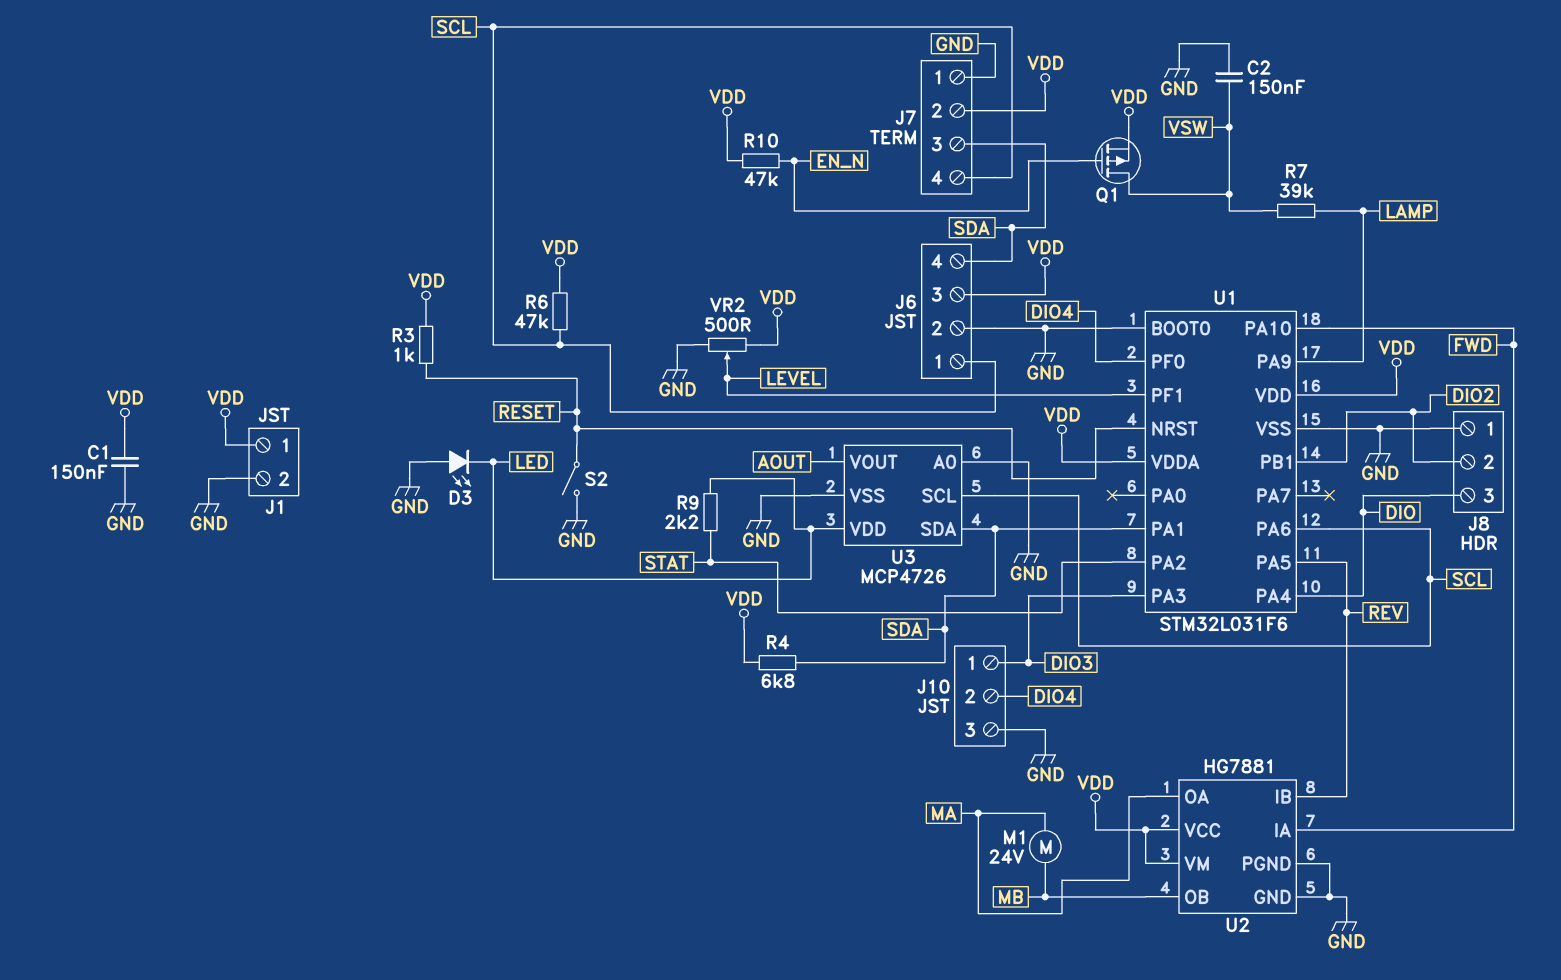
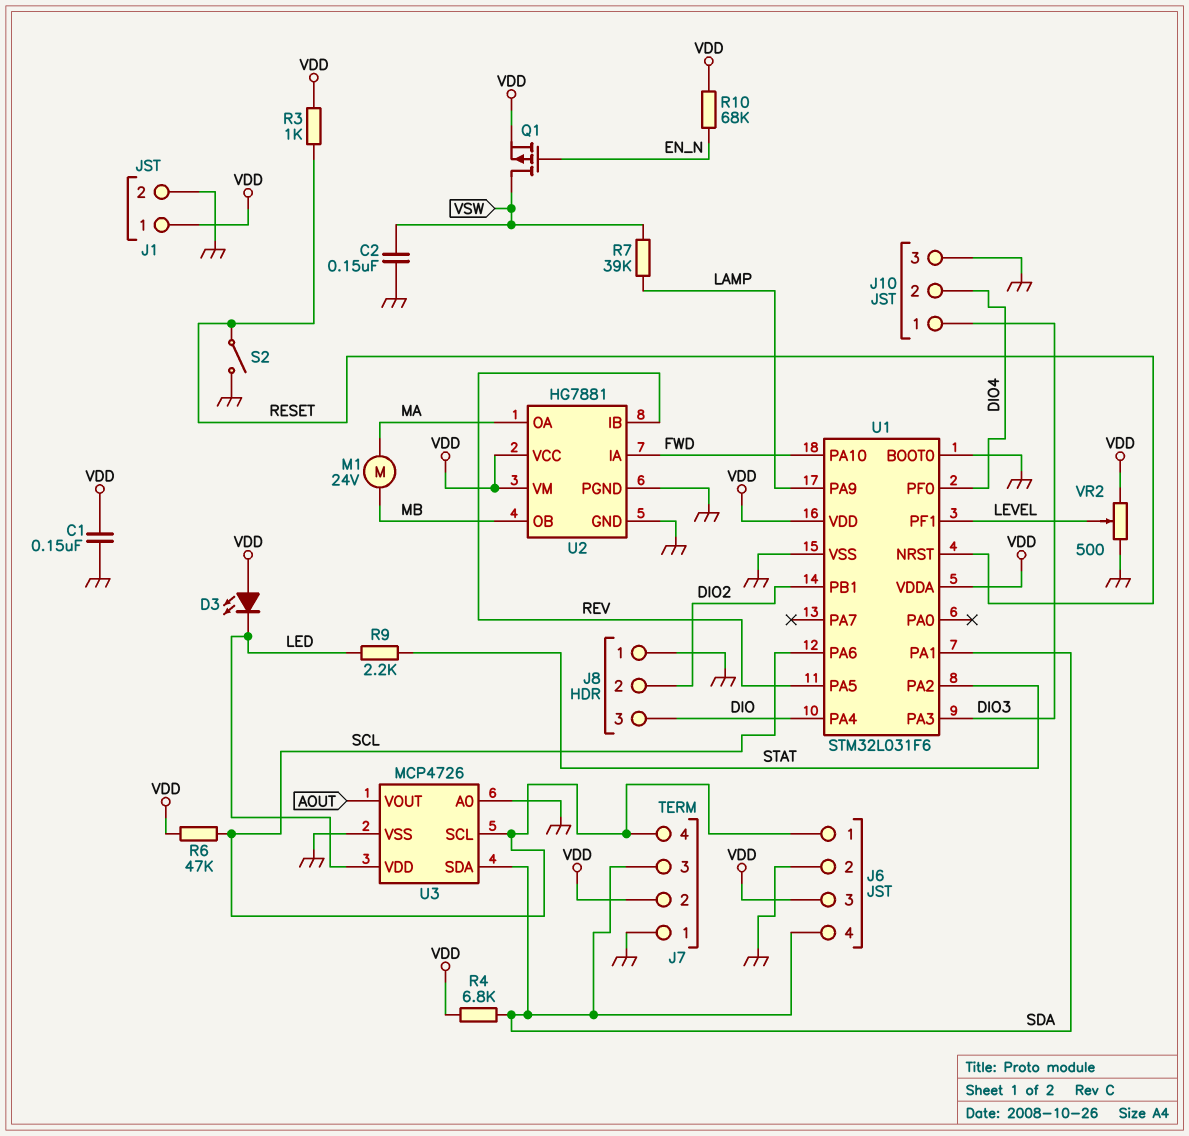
D3: LED (A GND, K LED) -> LED (A VDD, K LED)
R10: 47k (EN_N, VDD) -> 68k (EN_N, VDD)

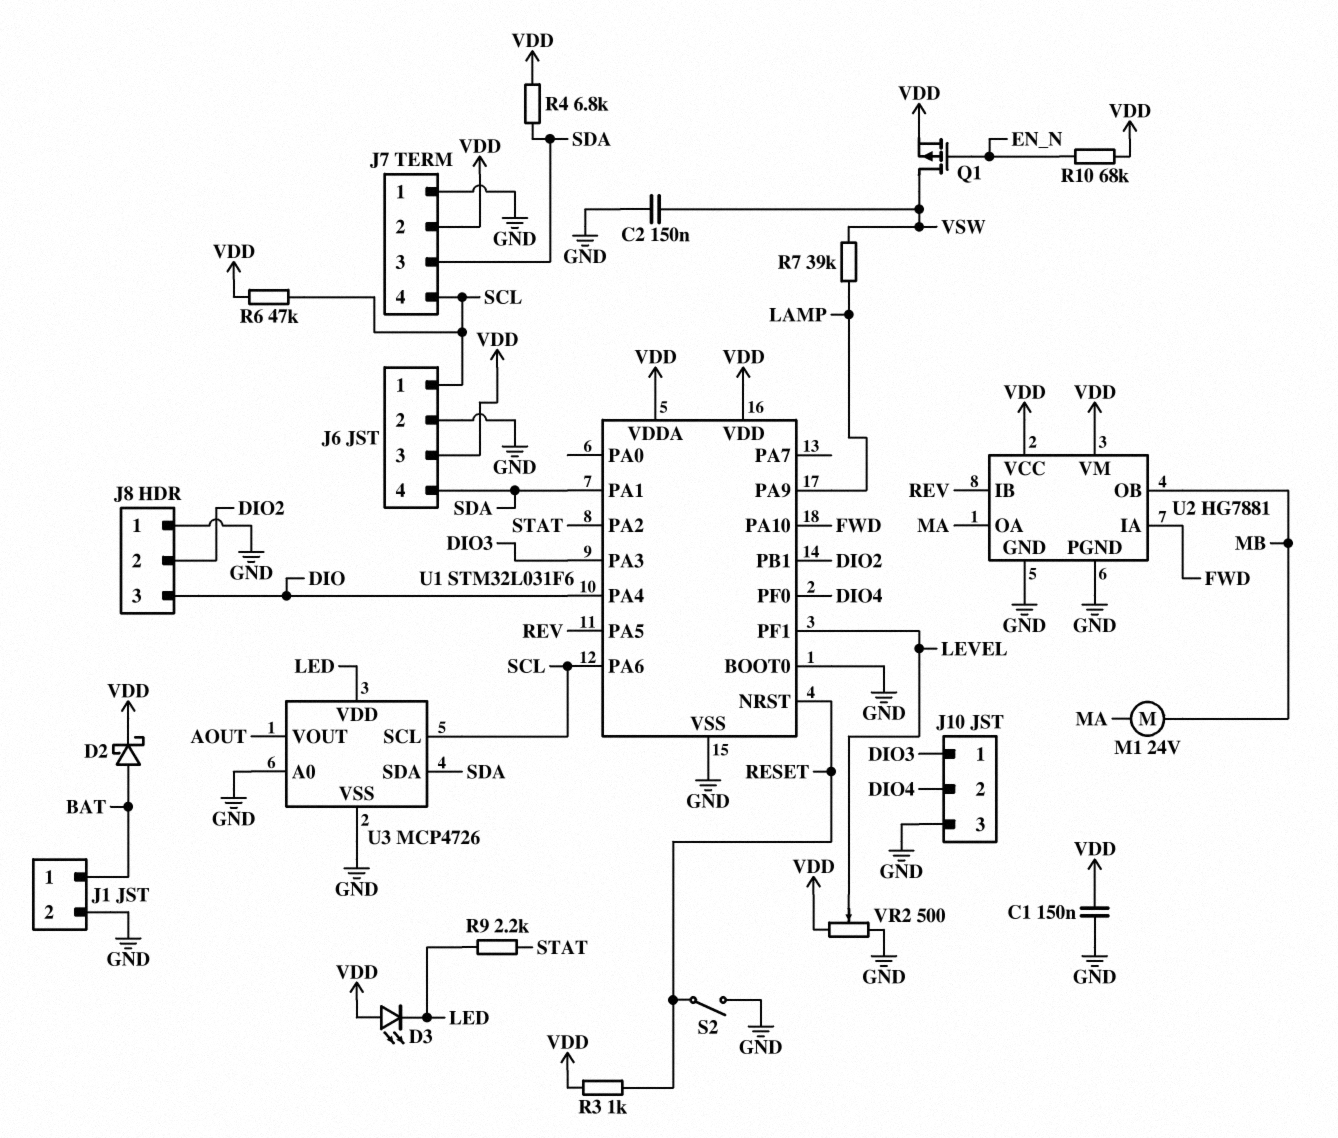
D2: none -> schottky (A BAT, K VDD)
J1 pin 1: VDD -> BAT

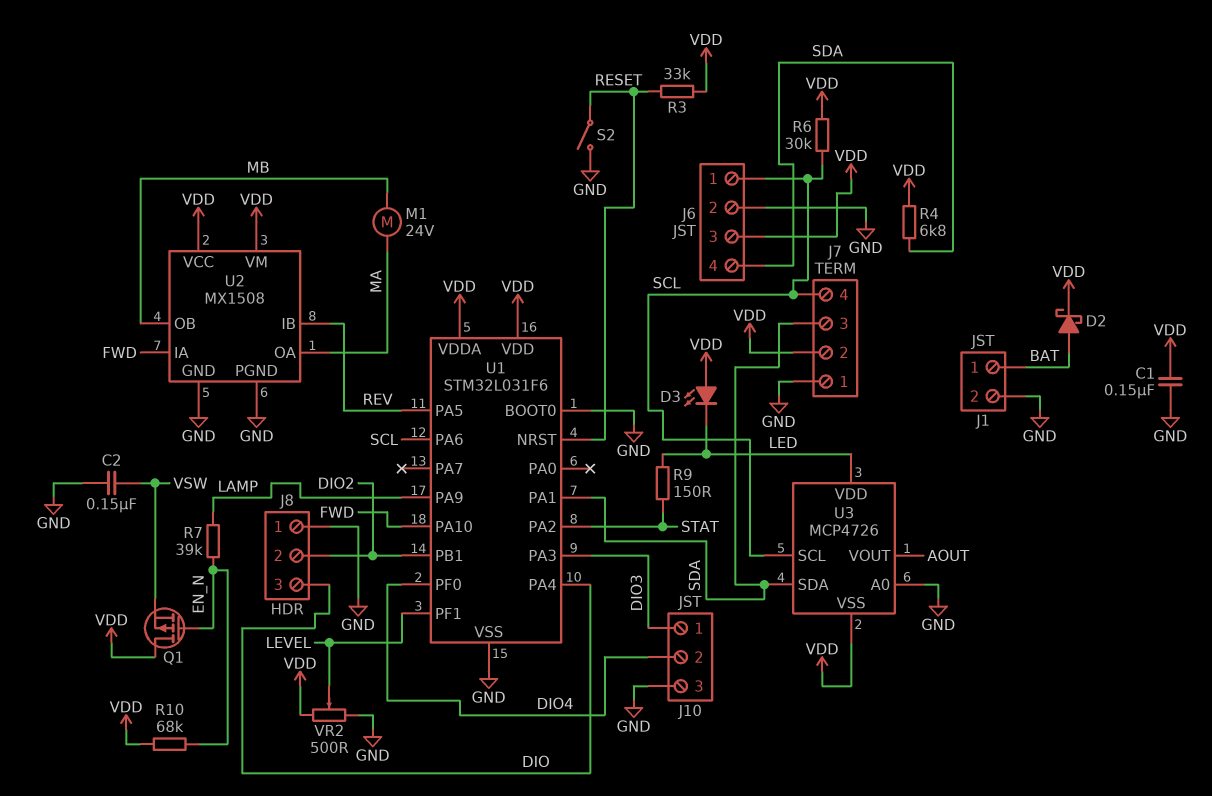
Q1: PMOS (G EN_N, D VSW, S VDD) -> PMOS (G EN_N, D VDD, S VSW)
R3: 1k (RESET, VDD) -> 33k (RESET, VDD)
R6: 47k (SCL, VDD) -> 30k (SCL, VDD)
R7: 39k (LAMP, VSW) -> 39k (EN_N, LAMP)
R9: 2.2k (LED, STAT) -> 150 (LED, STAT)
U2: HG7881 -> MX1508
U3 pin VSS: GND -> VDD

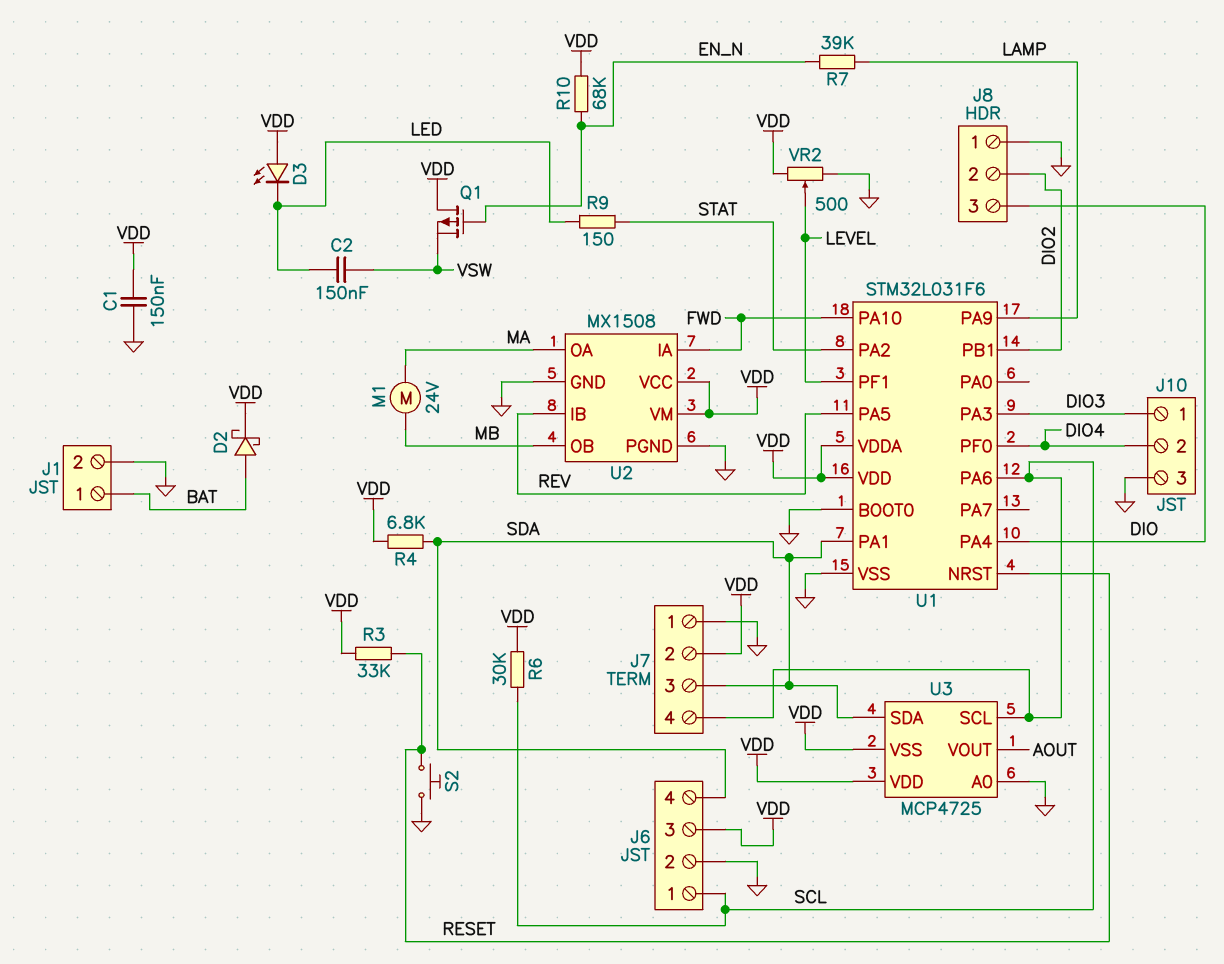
C2: 150nF (GND, VSW) -> 150nF (LED, VSW)
S2: switch (GND, RESET) -> button (GND, RESET)
U3: MCP4726 -> MCP4725
U3 pin VDD: LED -> VDD

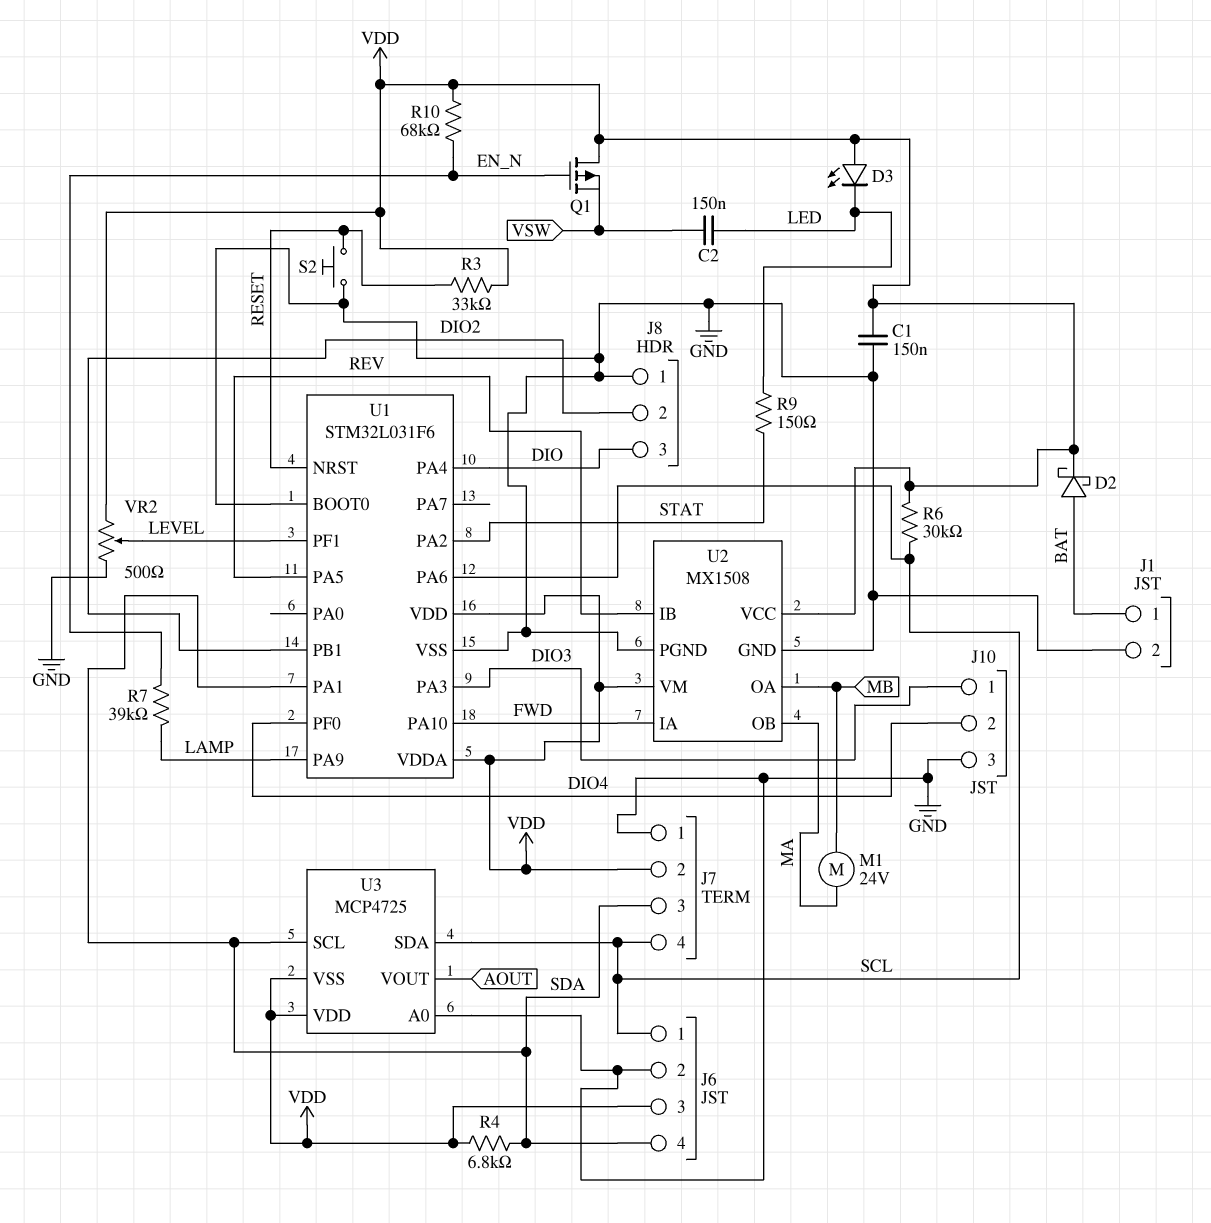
U2 pin OA: MA -> MB
U2 pin OB: MB -> MA
U3 pin SCL: SCL -> SDA
U3 pin SDA: SDA -> SCL

